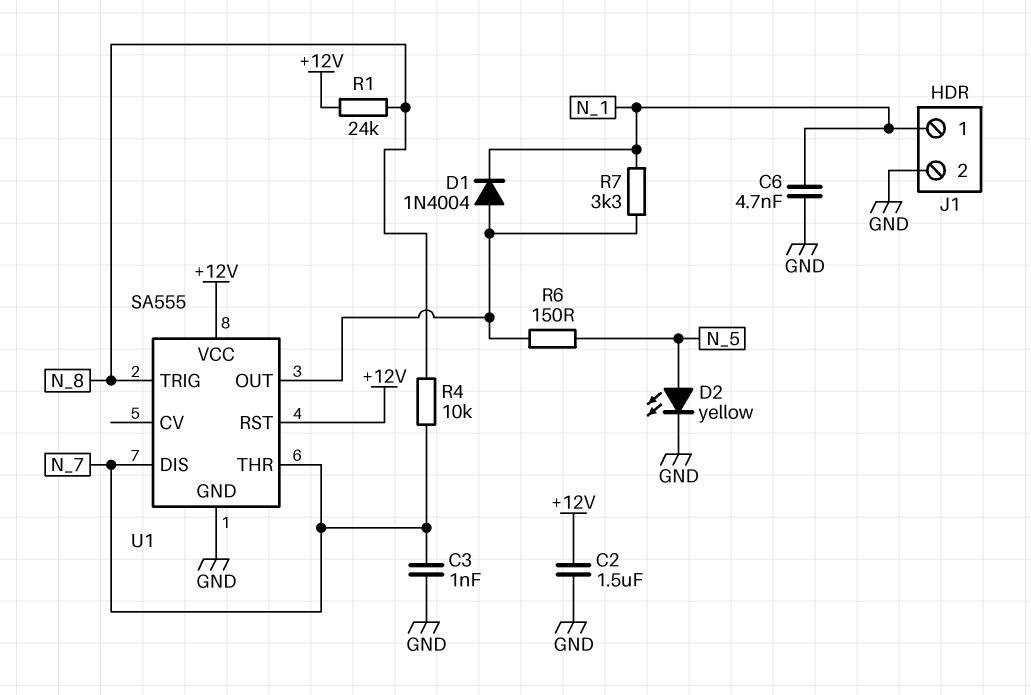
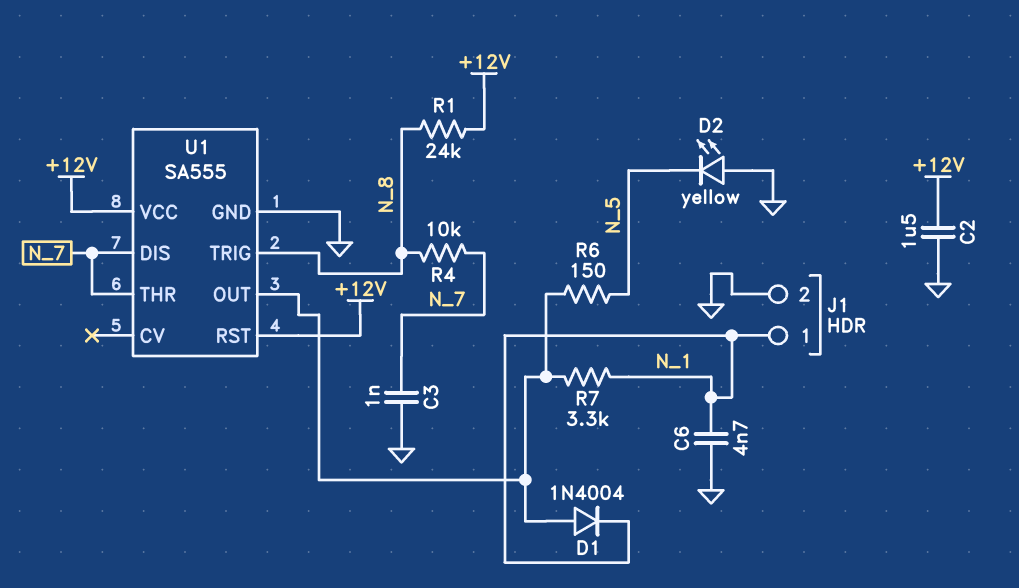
D2: LED yellow (A N_5, K GND) -> LED yellow (A GND, K N_5)

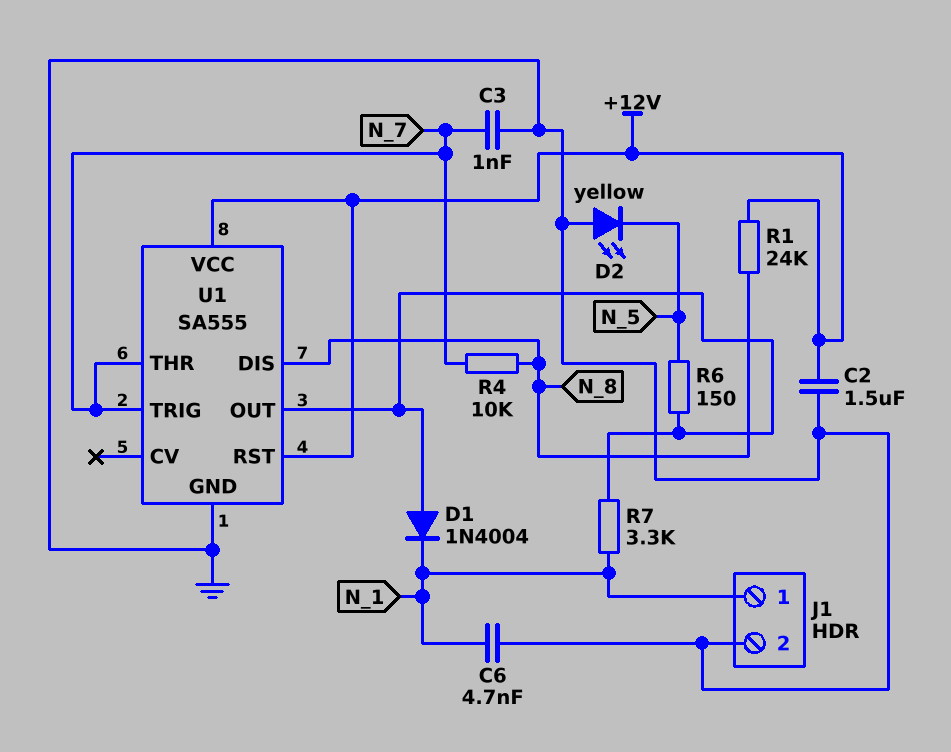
U1 pin DIS: N_7 -> N_8
U1 pin TRIG: N_8 -> N_7

